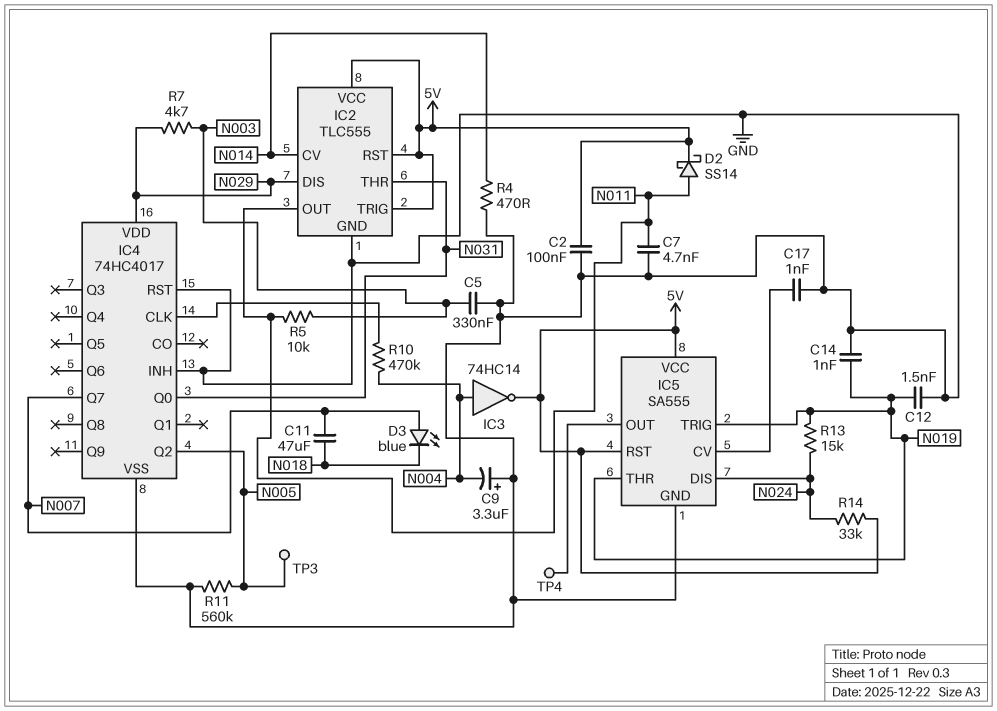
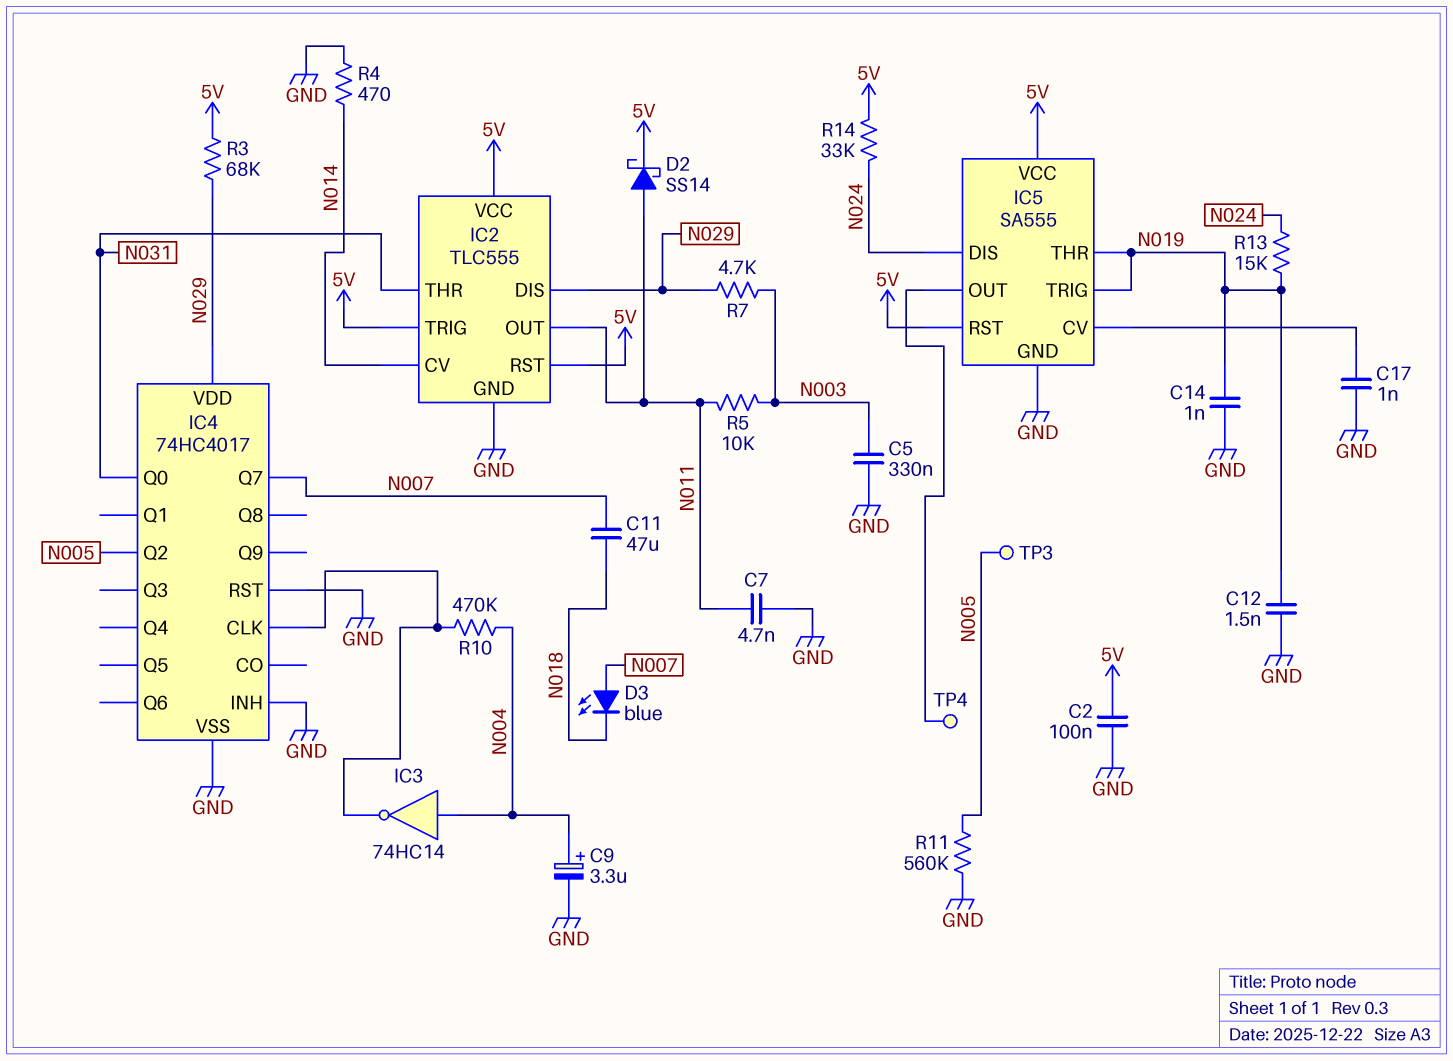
C9: 3.3uF (plus GND, minus N004) -> 3.3uF (plus N004, minus GND)
IC3: NOT 74HC14 (in N004, out 5V) -> NOT 74HC14 (in N004, out IC4/CLK)
R3: none -> 68k (5V, N029)

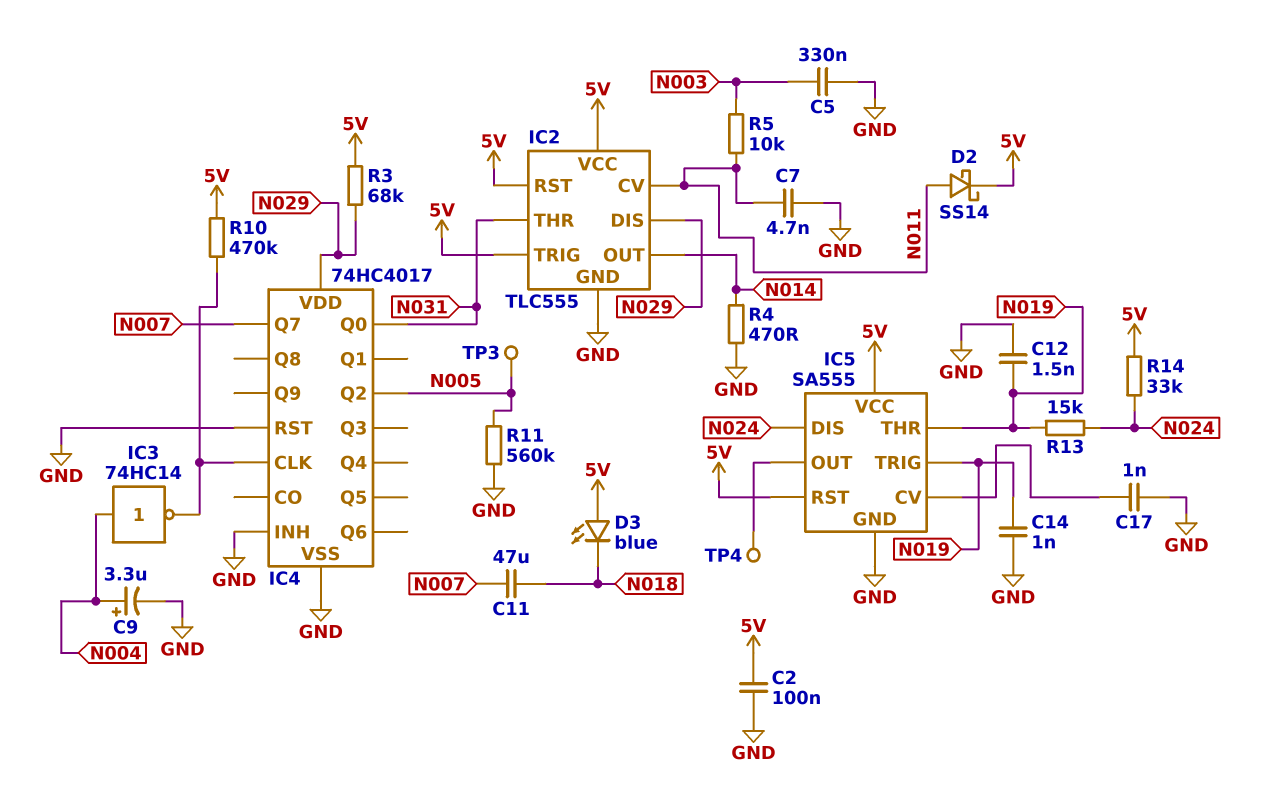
D3: LED blue (A N007, K N018) -> LED blue (A 5V, K N018)
IC2 pin CV: N014 -> N011
IC2 pin OUT: N011 -> N014
R7: 4.7k (N003, N029) -> none
R10: 470k (IC4/CLK, N004) -> 470k (5V, IC4/CLK)

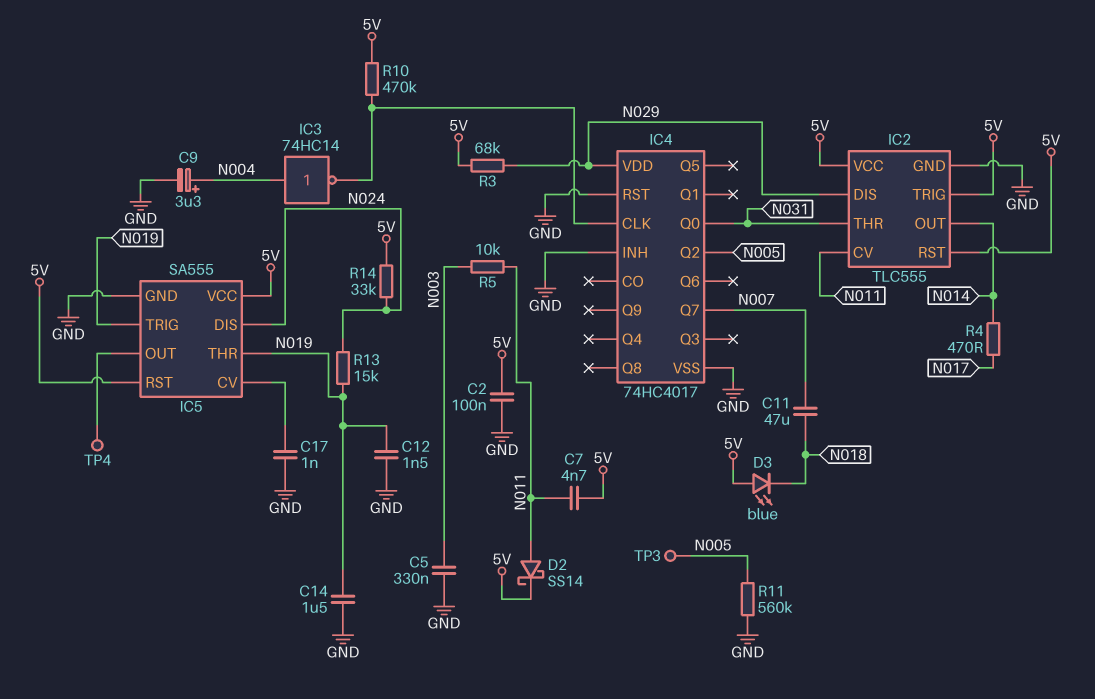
C7: 4.7nF (GND, N011) -> 4.7nF (5V, N011)
C14: 1nF (GND, N019) -> 1.5uF (GND, N019)
R4: 470 (GND, N014) -> 470 (N014, N017)

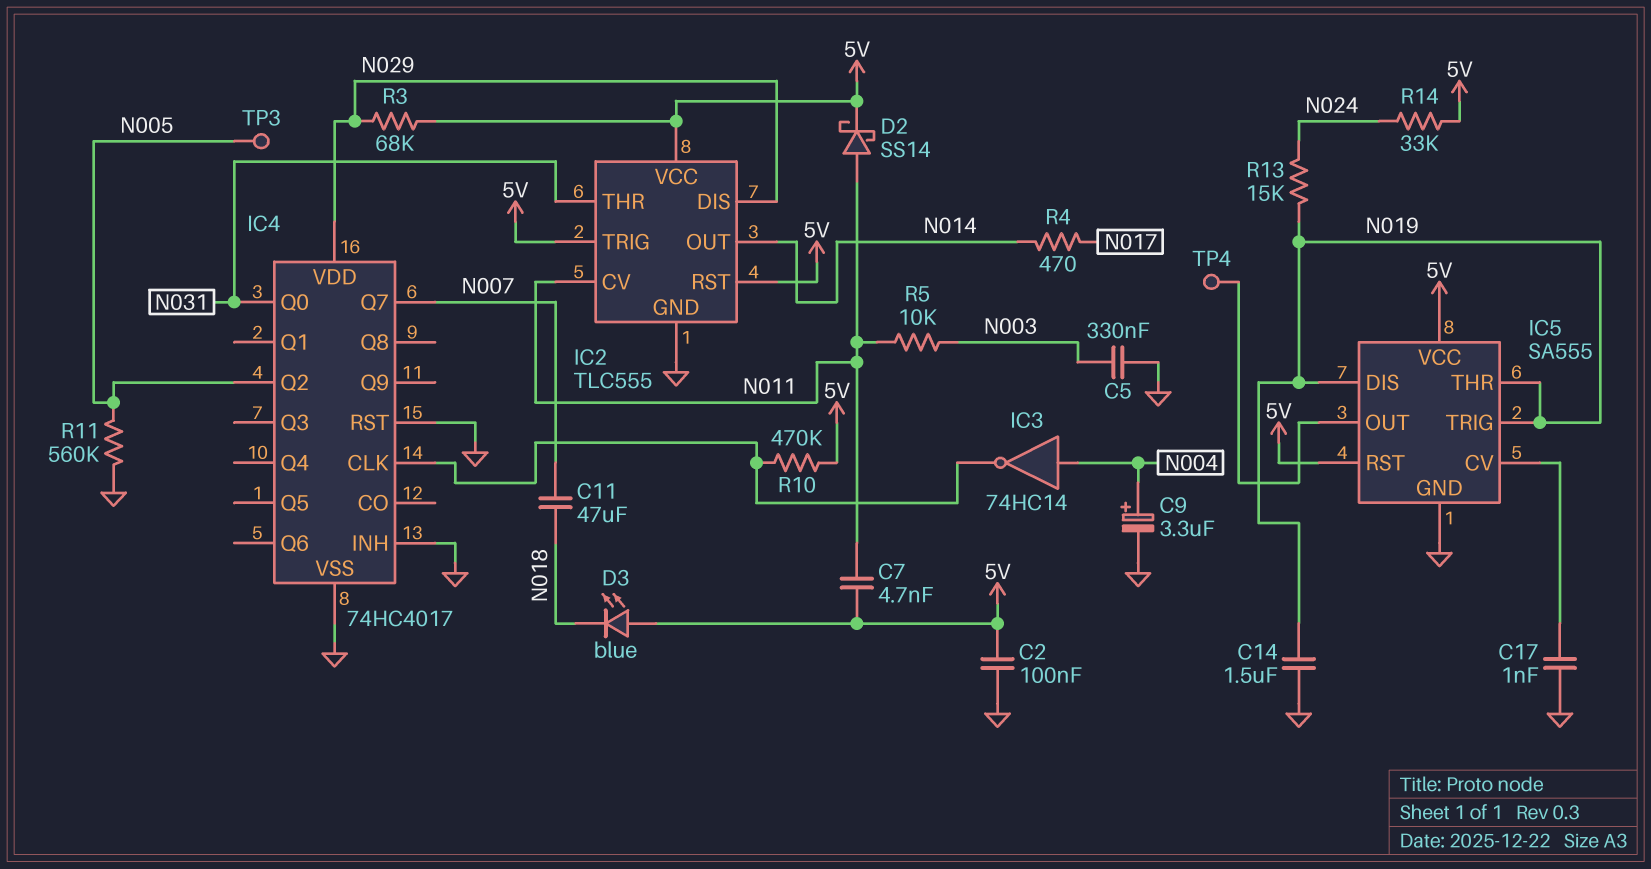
C12: 1.5nF (GND, N019) -> none
IC5 pin DIS: N024 -> N019

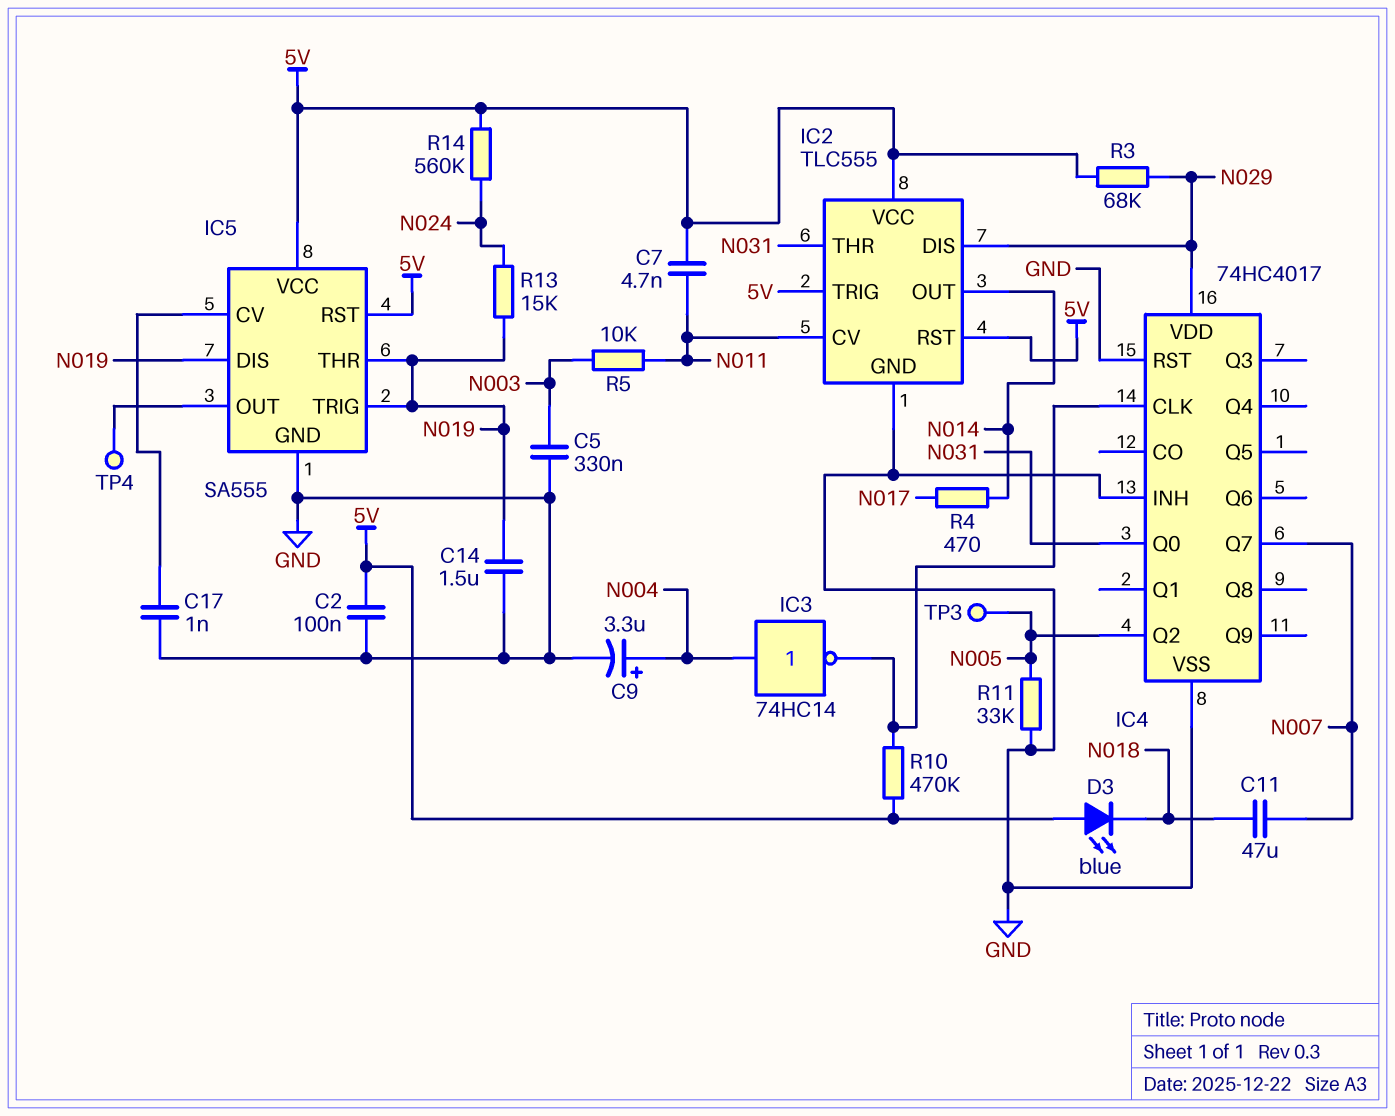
D2: schottky SS14 (A N011, K 5V) -> none
R11: 560k (GND, N005) -> 33k (GND, N005)
R14: 33k (5V, N024) -> 560k (5V, N024)

